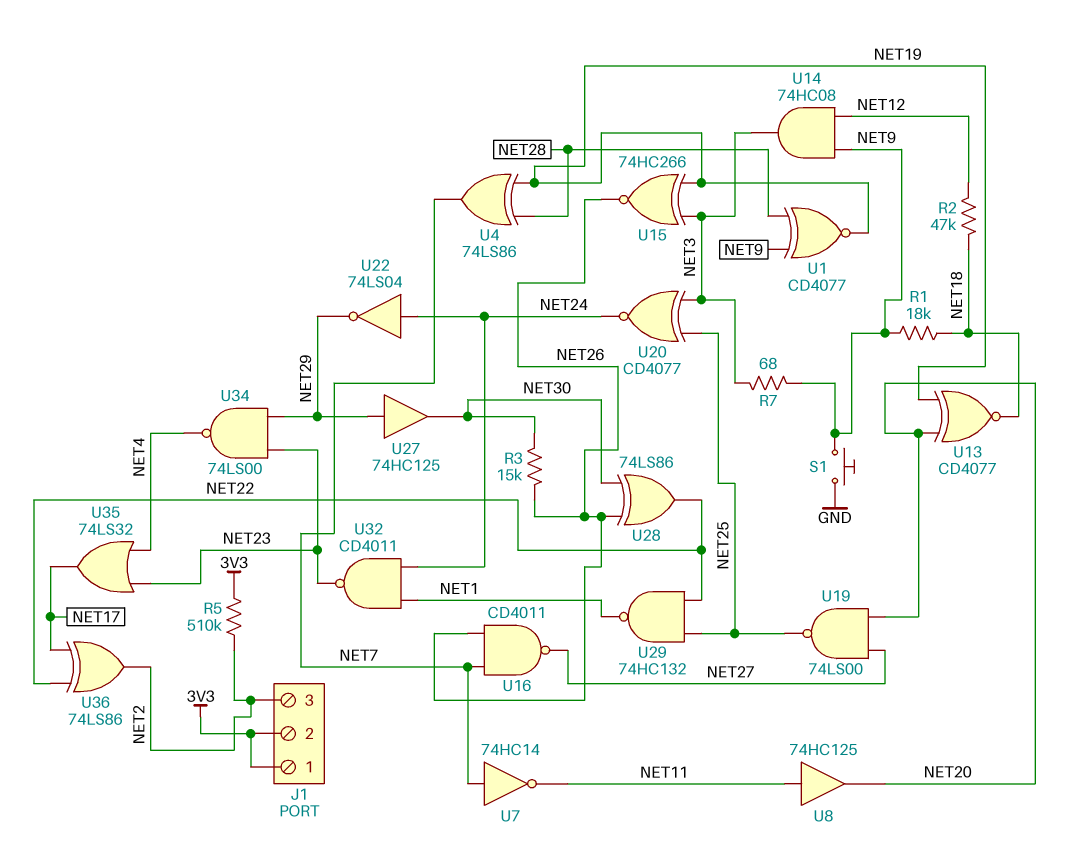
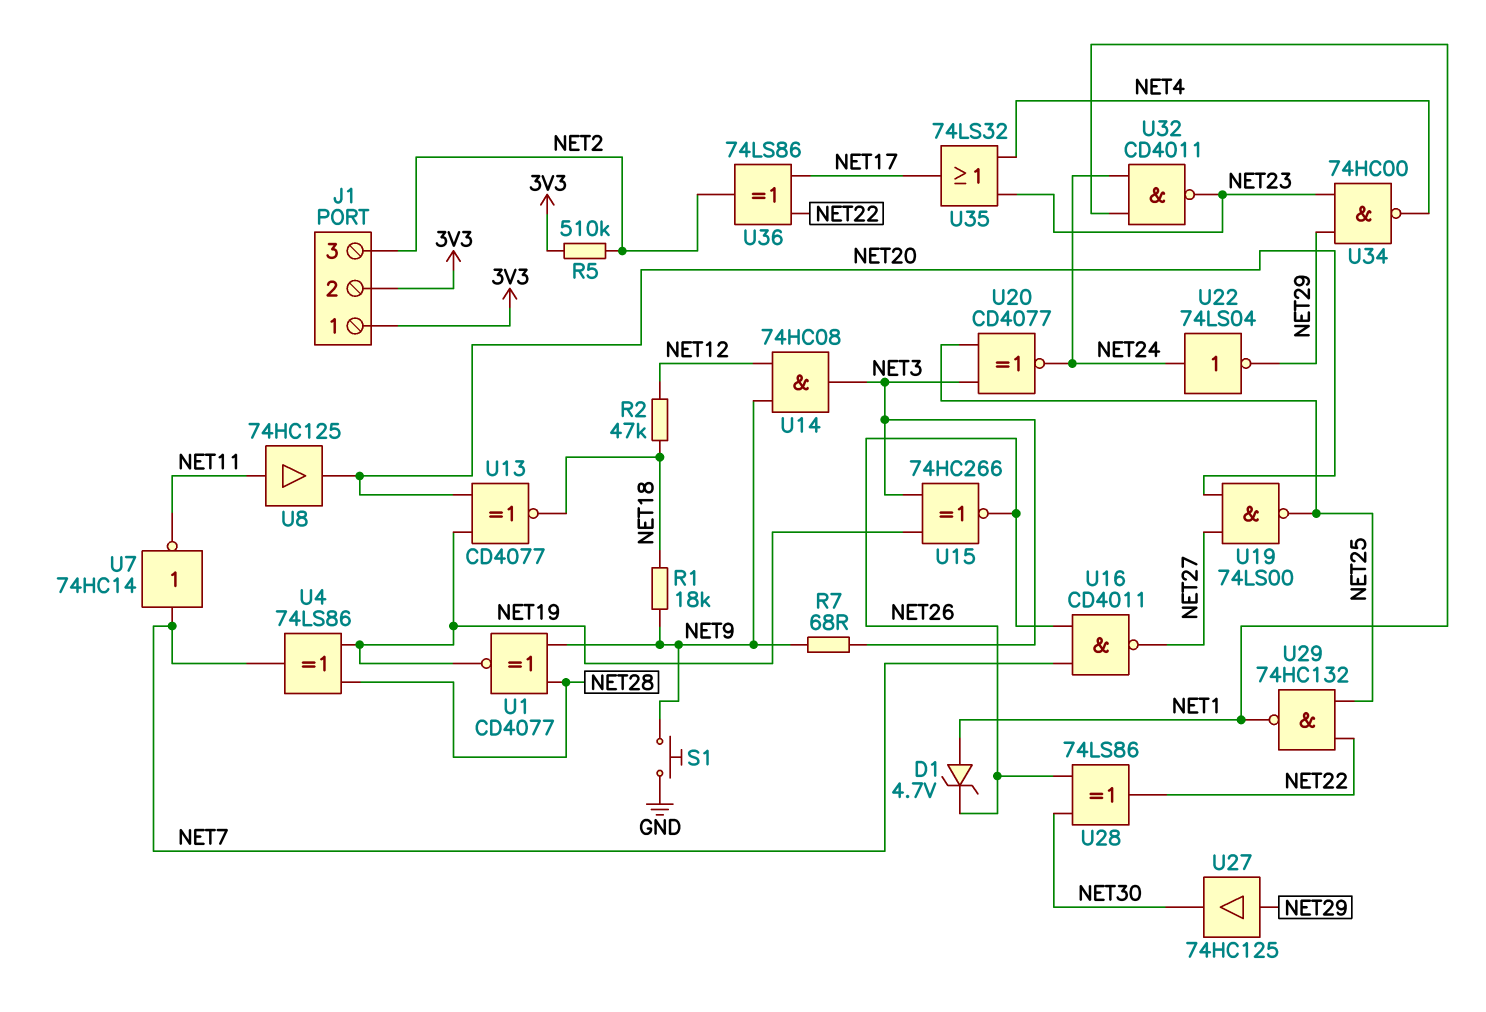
D1: none -> zener 4.7V (A NET1, K NET26)
R3: 15k (NET26, NET30) -> none
U34: NAND 74LS00 (in NET23, in NET29, out NET4) -> NAND 74HC00 (in NET23, in NET29, out NET4)

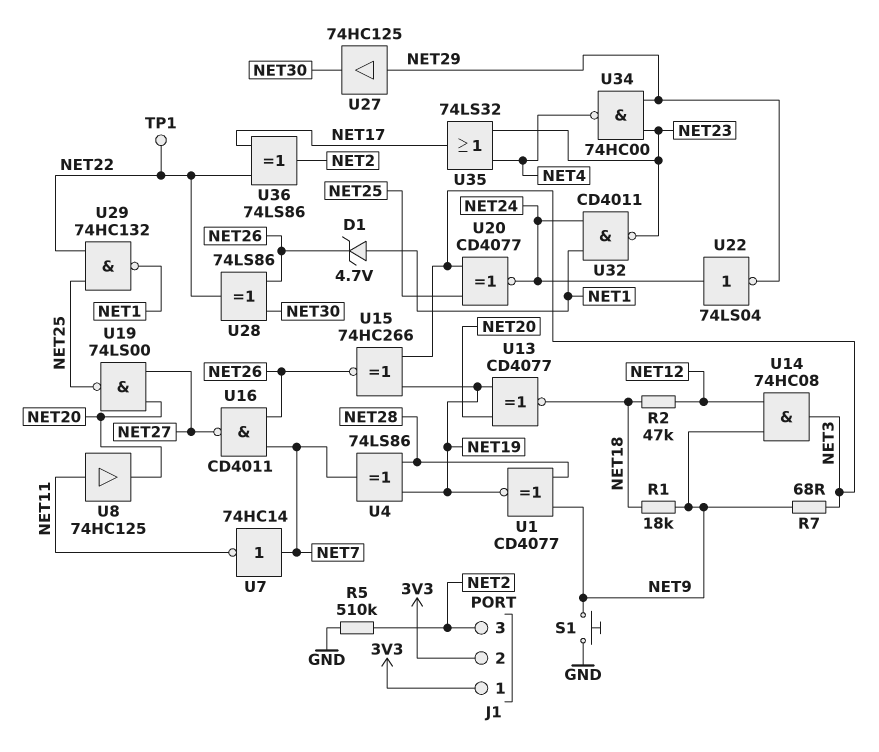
R5: 510k (3V3, NET2) -> 510k (GND, NET2)
TP1: none -> test point (NET22)

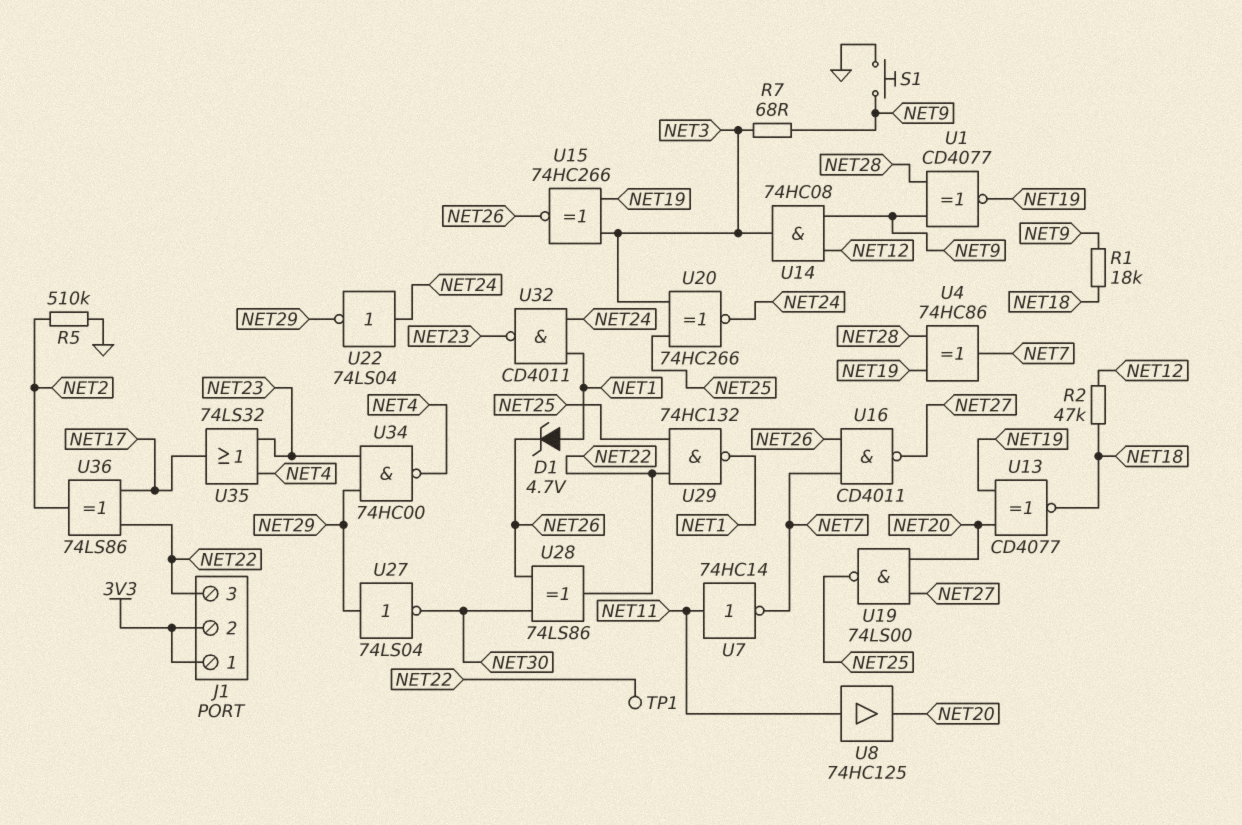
J1 pin 3: NET2 -> NET22
U4: XOR 74LS86 (in NET19, in NET28, out NET7) -> XOR 74HC86 (in NET19, in NET28, out NET7)
U7: NOT 74HC14 (in NET7, out NET11) -> NOT 74HC14 (in NET11, out NET7)
U20: XNOR CD4077 (in NET3, in NET25, out NET24) -> XNOR 74HC266 (in NET3, in NET25, out NET24)
U27: buffer 74HC125 (in NET29, out NET30) -> NOT 74LS04 (in NET29, out NET30)

